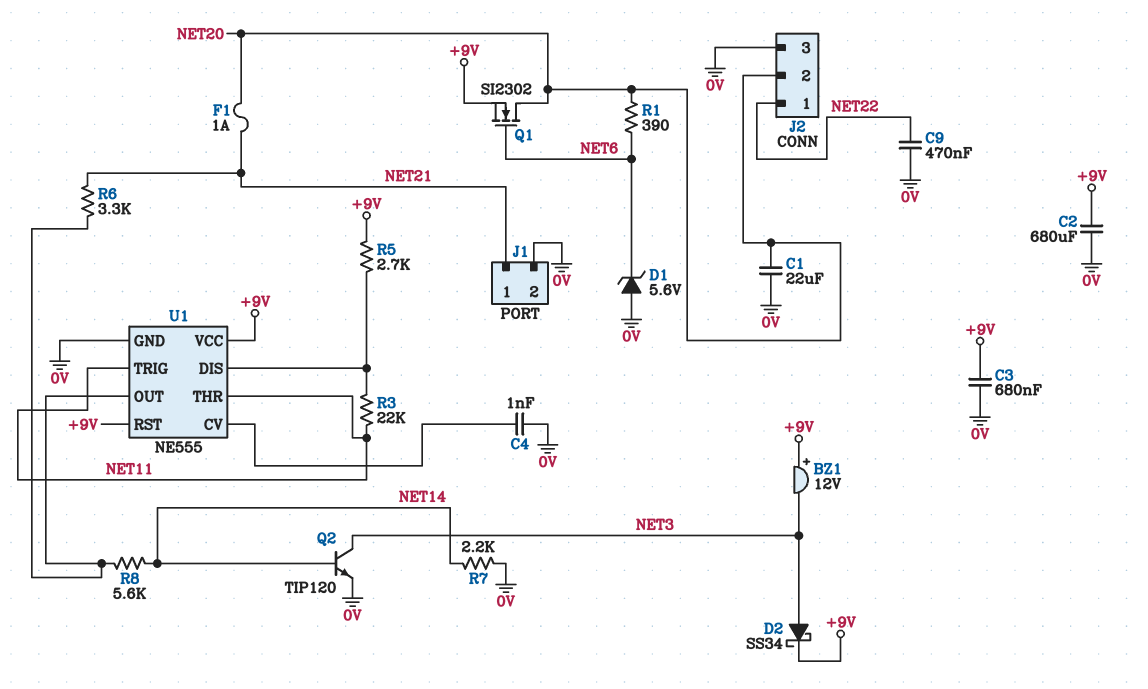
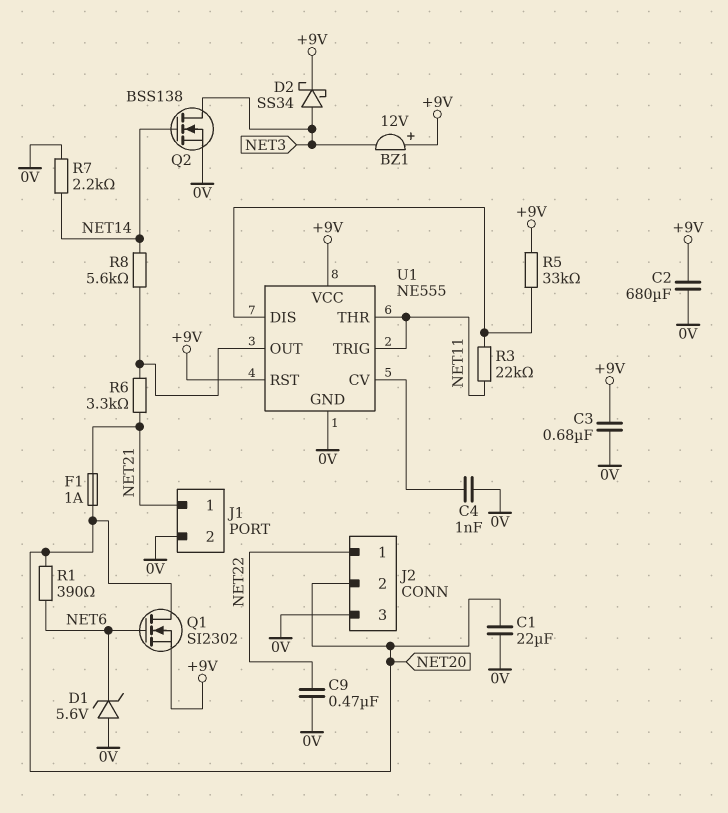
Q2: NPN TIP120 (B NET14, C NET3, E 0V) -> NMOS BSS138 (G NET14, D NET3, S 0V)
R5: 2.7k (+9V, U1/DIS) -> 33k (+9V, U1/DIS)

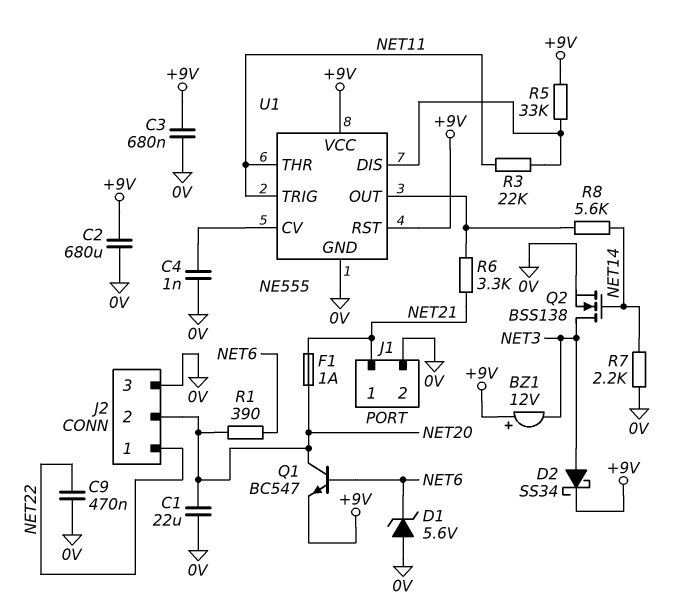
Q1: NMOS SI2302 (G NET6, D NET20, S +9V) -> NPN BC547 (B NET6, C NET20, E +9V)

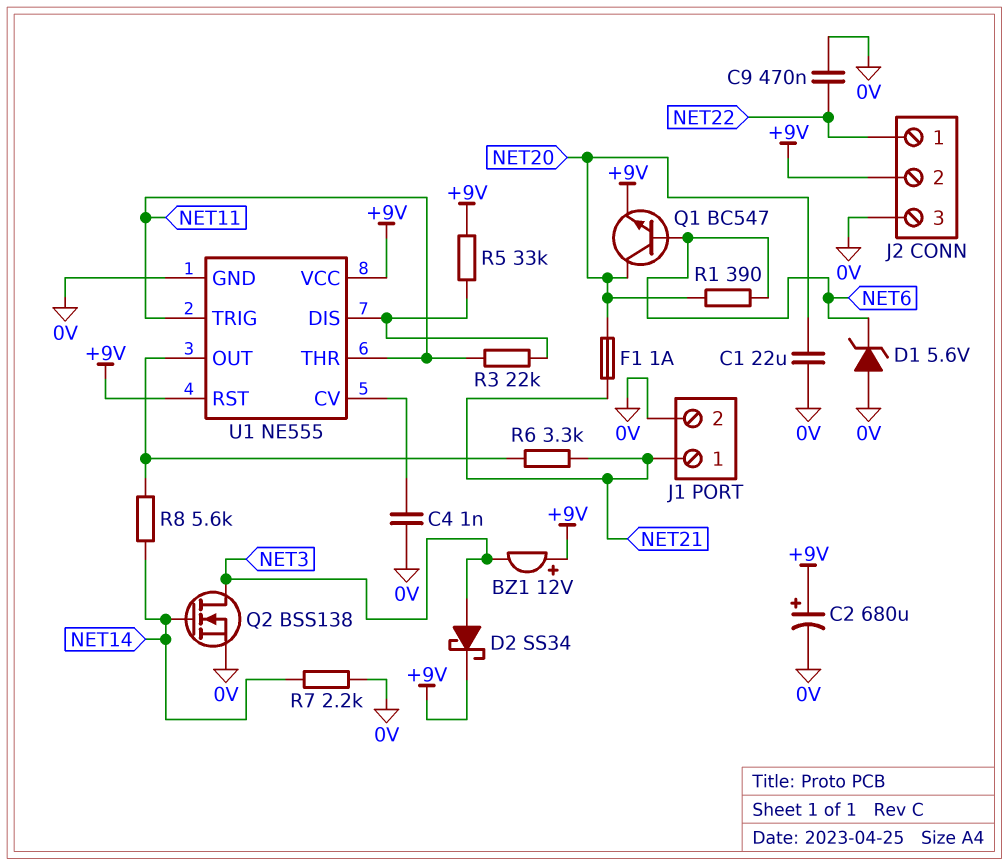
C2: 680uF (+9V, 0V) -> 680uF (plus +9V, minus 0V)
C3: 680nF (+9V, 0V) -> none
J2 pin 2: NET20 -> +9V

